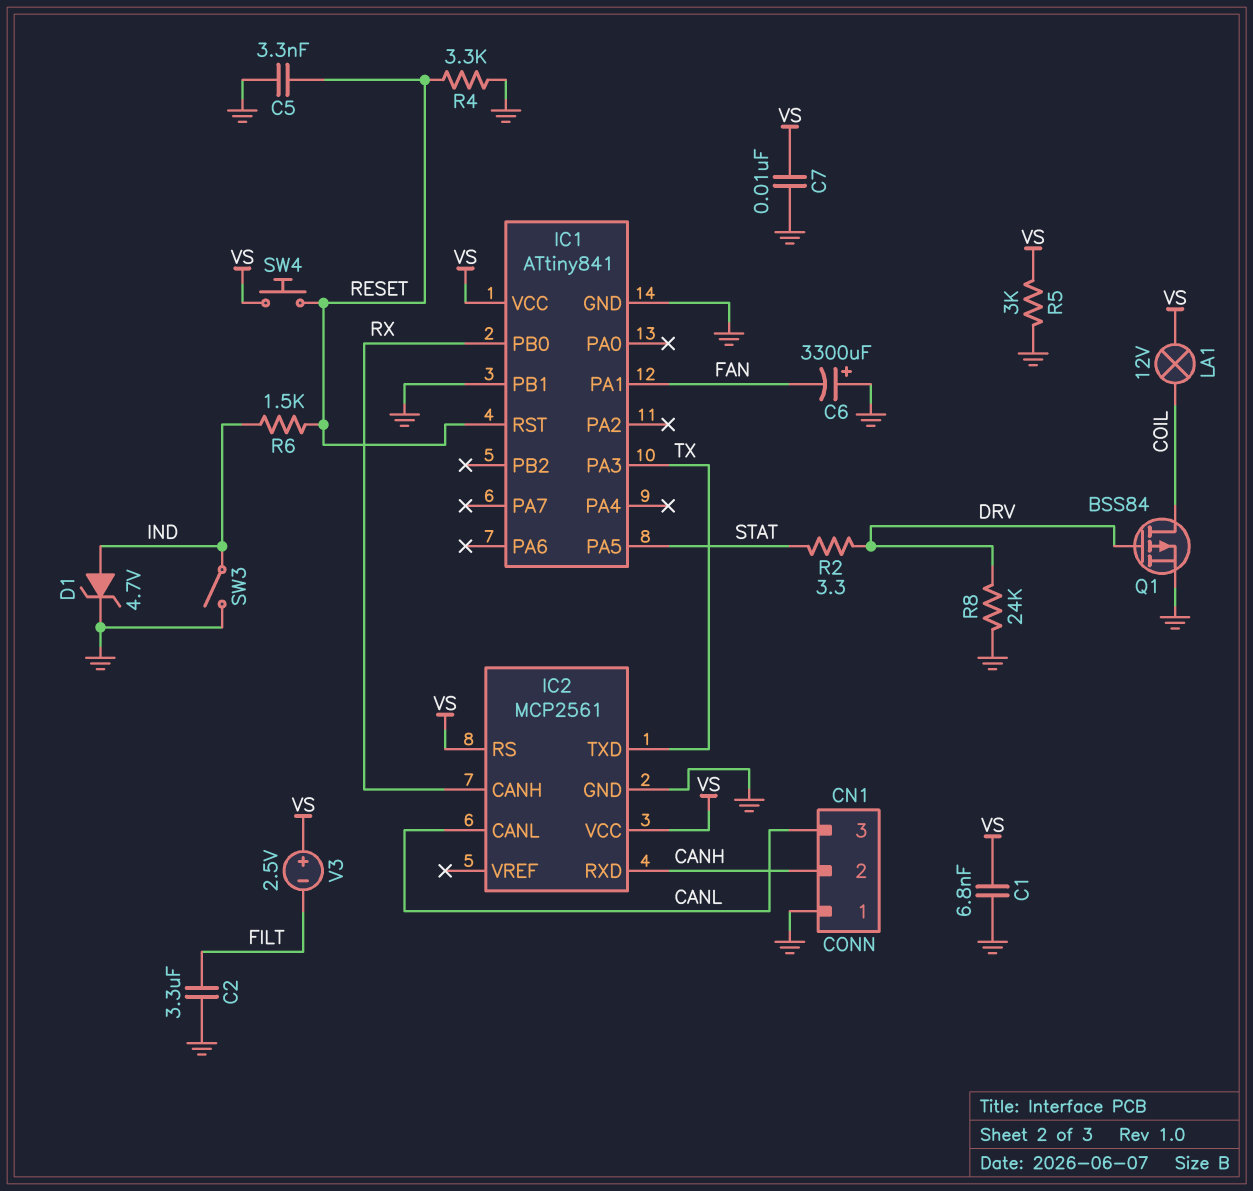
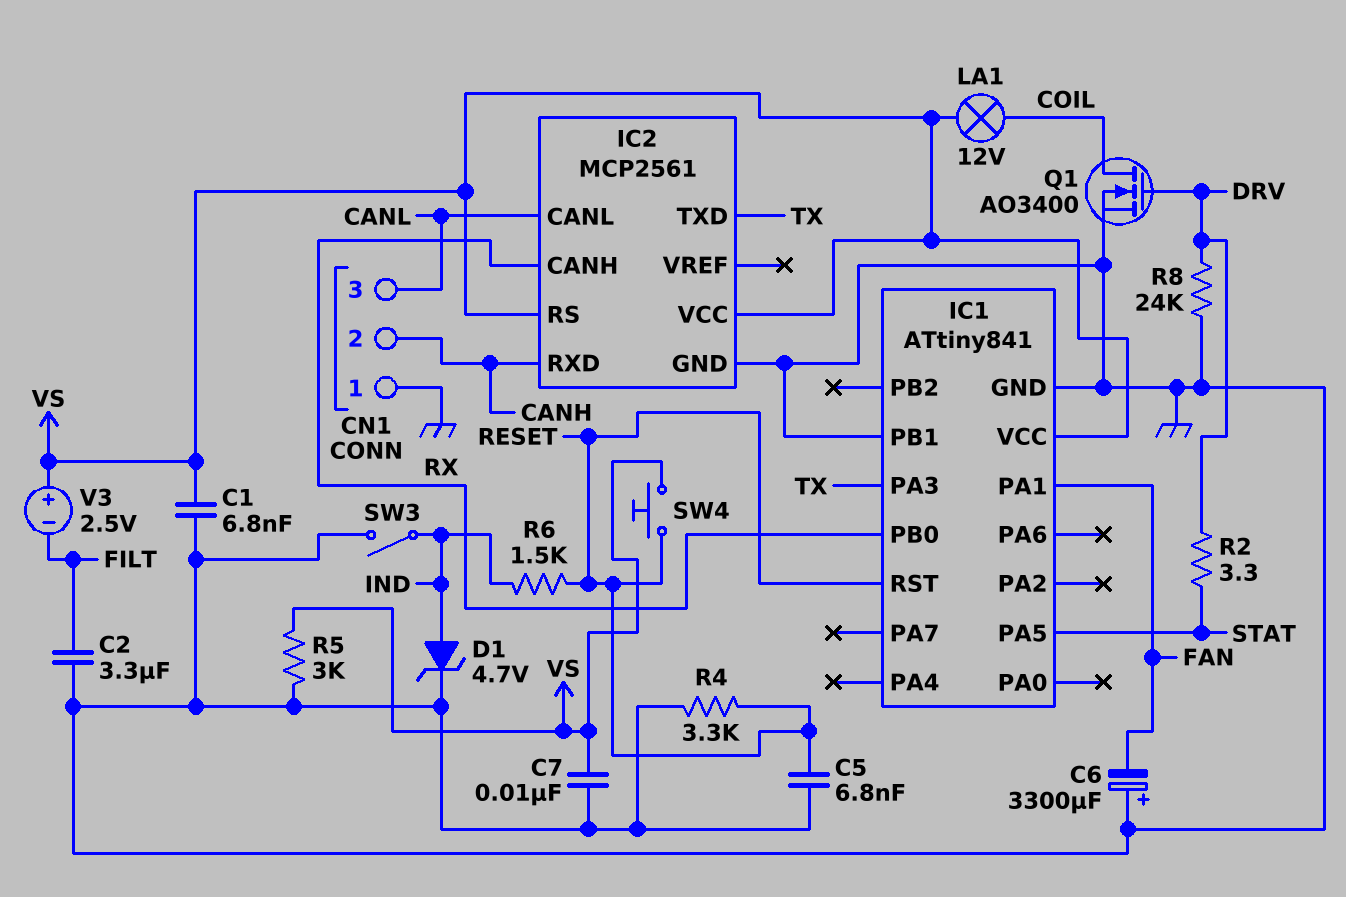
C5: 3.3nF (GND, RESET) -> 6.8nF (GND, RESET)
Q1: PMOS BSS84 (G DRV, D COIL, S GND) -> NMOS AO3400 (G DRV, D COIL, S GND)

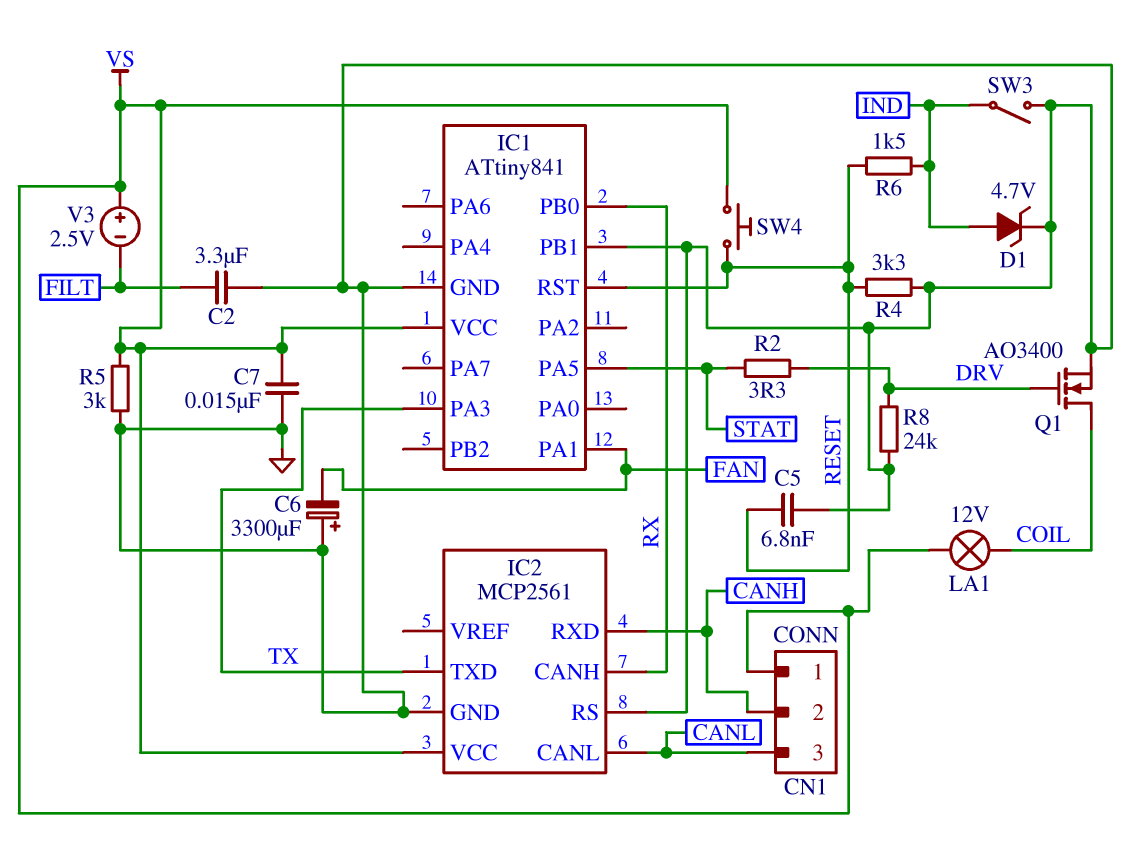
C1: 6.8nF (GND, VS) -> none
C7: 10nF (GND, VS) -> 15nF (GND, VS)
CN1 pin 1: GND -> VS
IC2 pin RS: VS -> GND

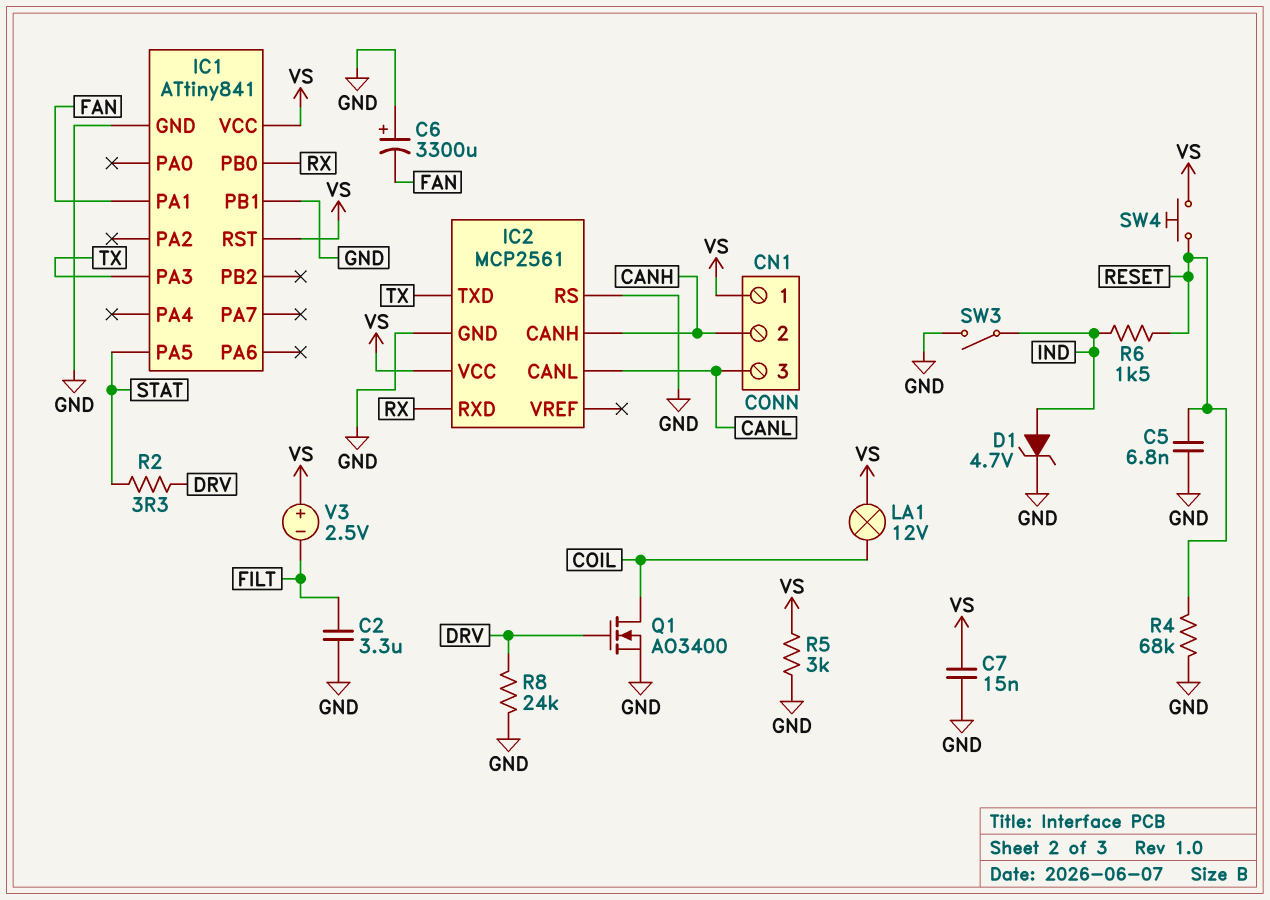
IC1 pin RST: RESET -> VS
IC2 pin CANH: RX -> CANH
IC2 pin RXD: CANH -> RX
R4: 3.3k (GND, RESET) -> 68k (GND, RESET)

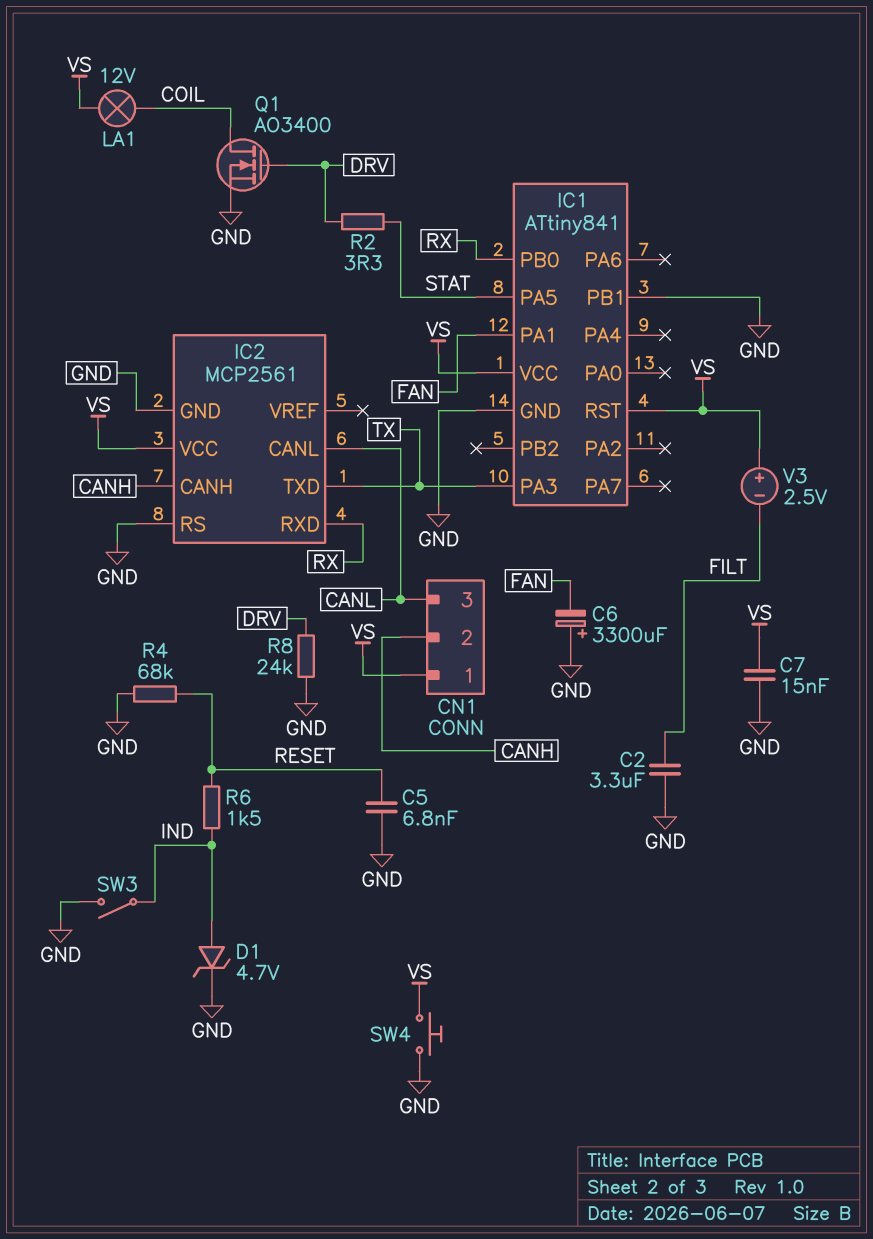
R5: 3k (GND, VS) -> none
SW4: button (RESET, VS) -> button (GND, VS)

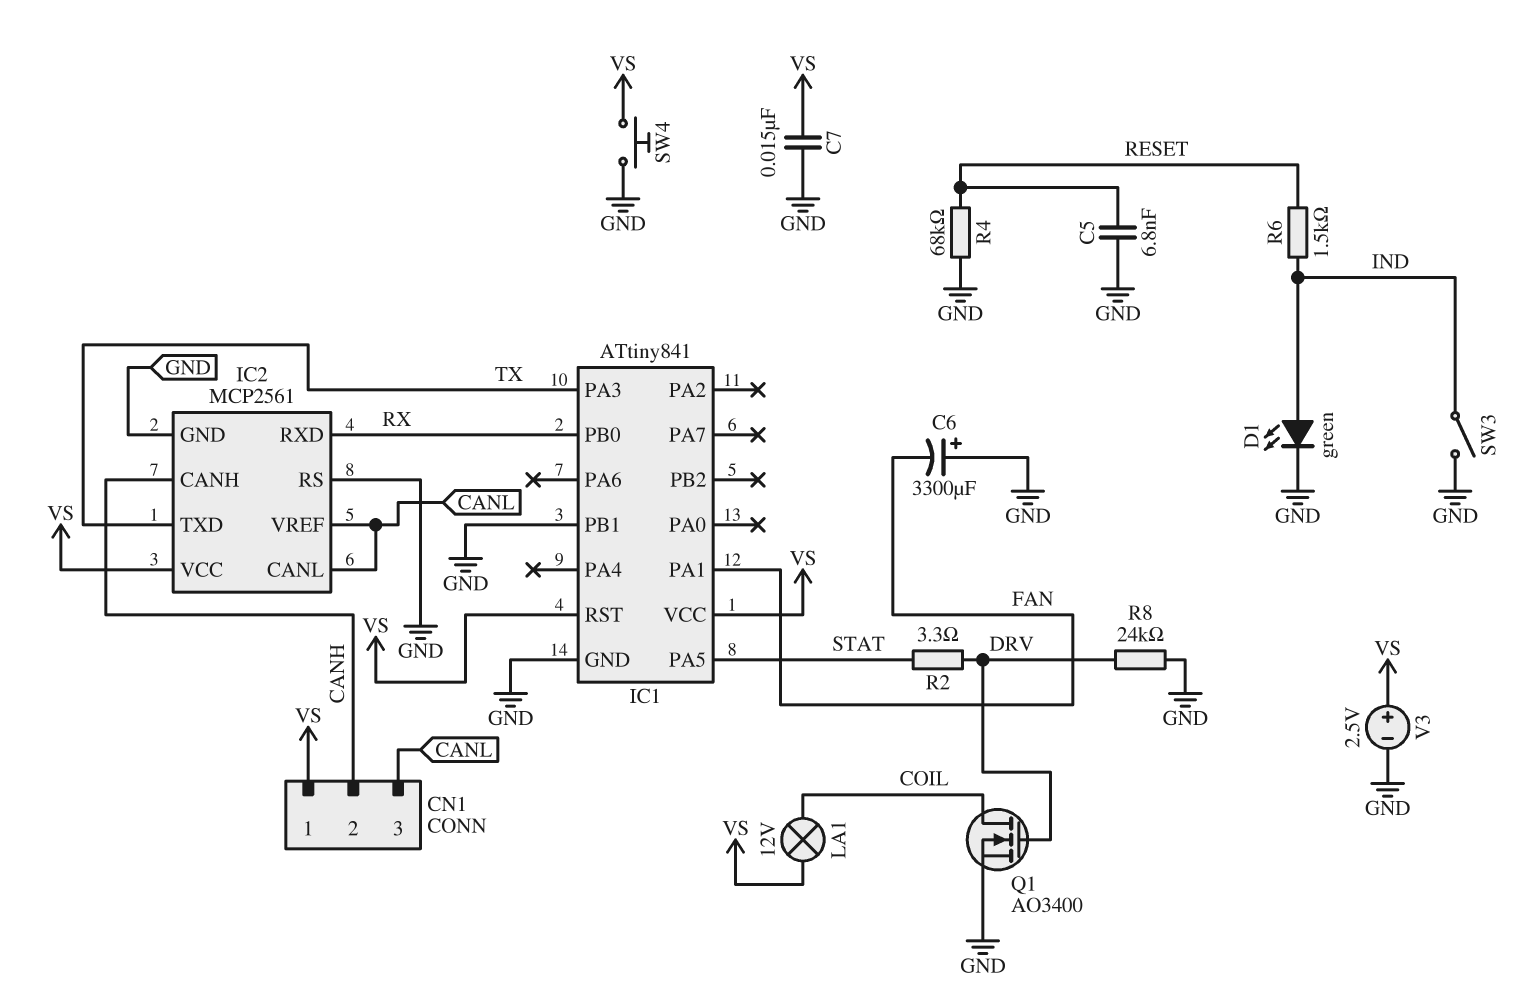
C2: 3.3uF (FILT, GND) -> none
D1: zener 4.7V (A IND, K GND) -> LED green (A IND, K GND)
IC2 pin VREF: none -> CANL
V3: 2.5V (plus VS, minus FILT) -> 2.5V (plus VS, minus GND)

